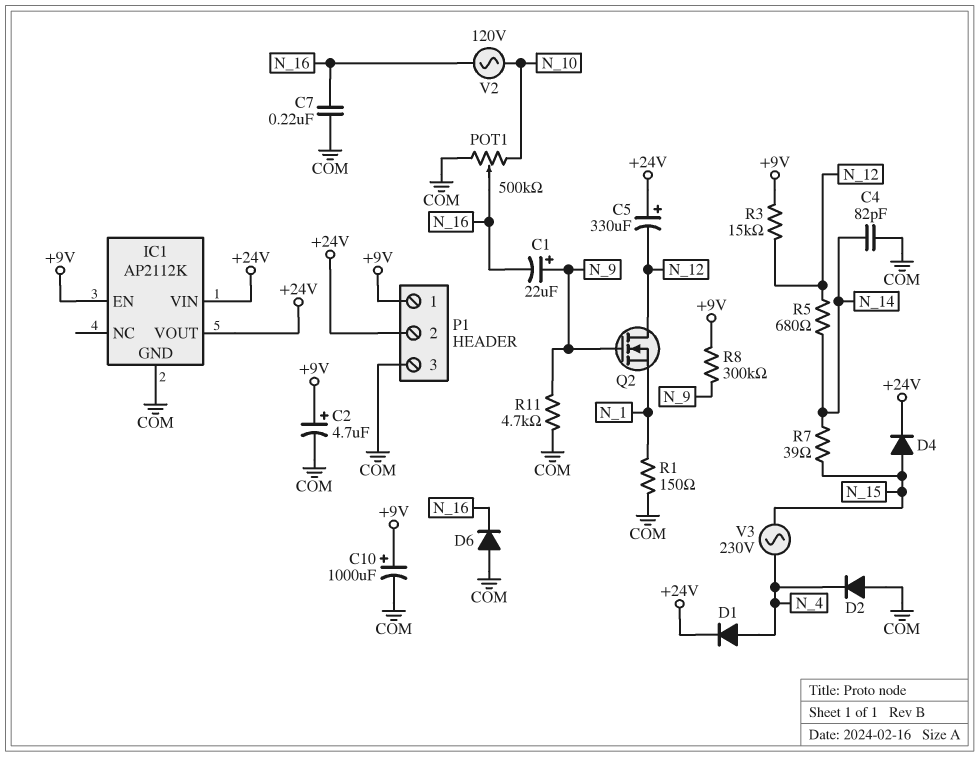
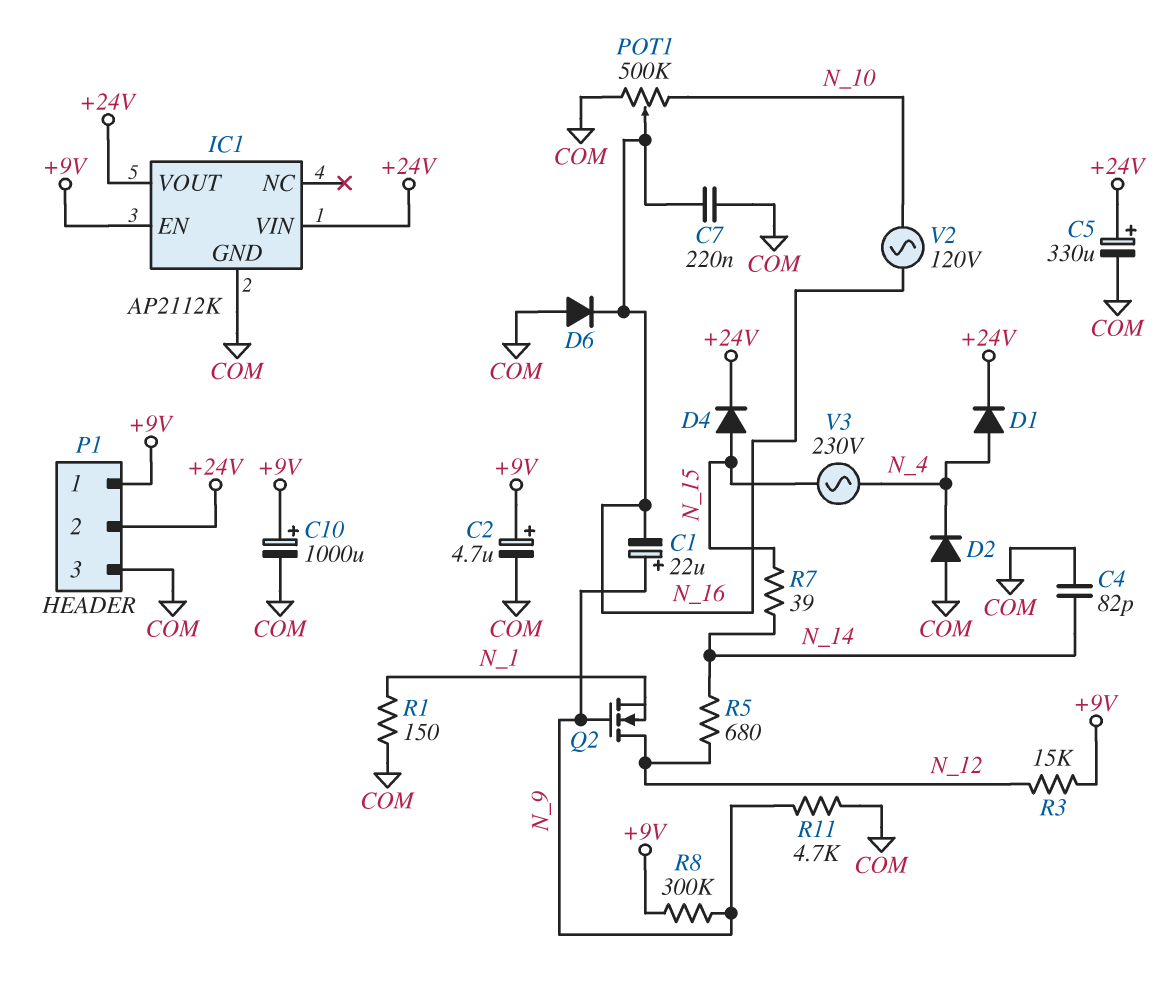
C5: 330uF (plus +24V, minus N_12) -> 330uF (plus +24V, minus COM)

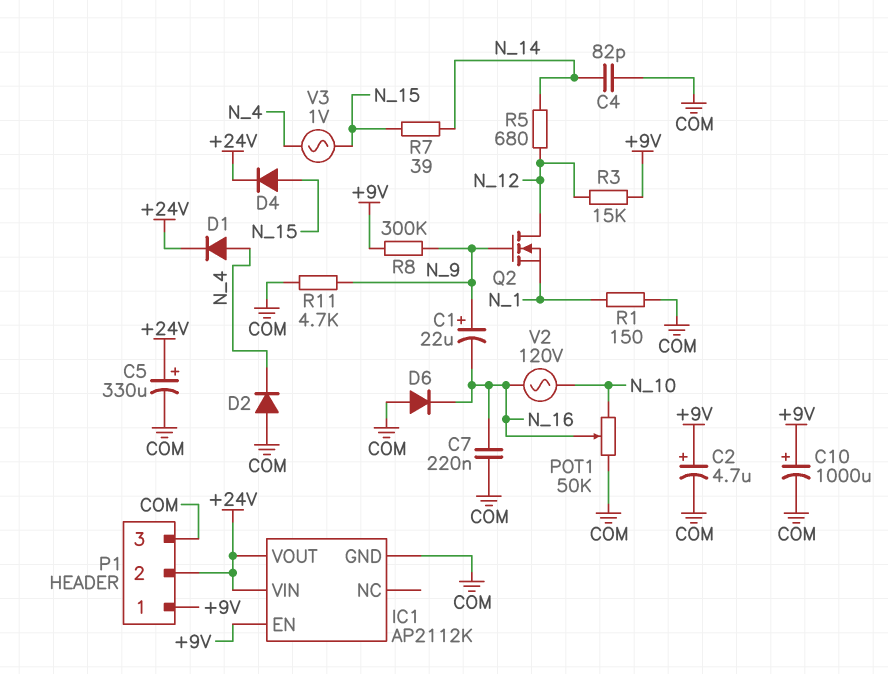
POT1: 500k (COM, N_10, wiper N_16) -> 50k (COM, N_10, wiper N_16)
V3: AC 230V (N_4, N_15) -> AC 1V (N_4, N_15)

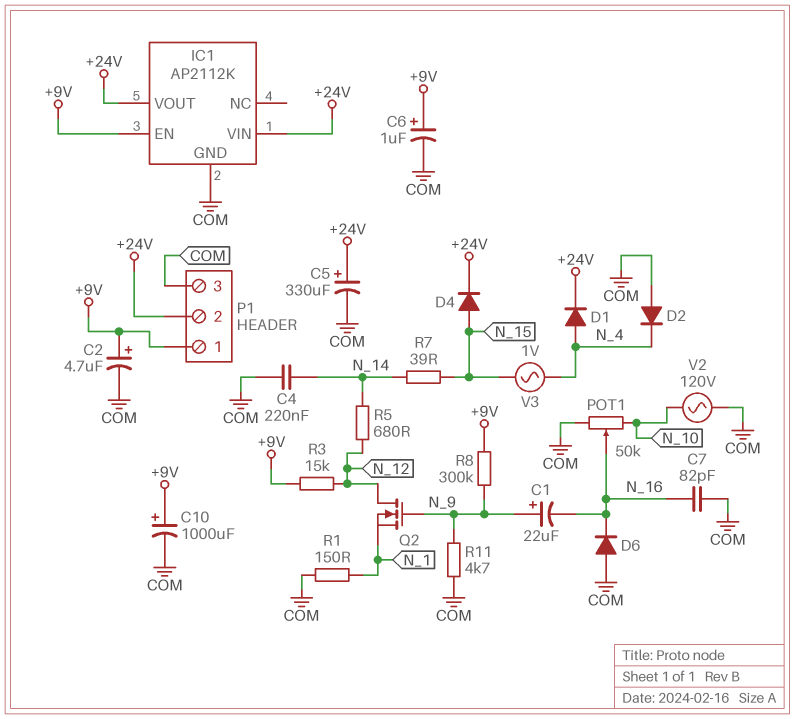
C4: 82pF (COM, N_14) -> 220nF (COM, N_14)
C6: none -> 1uF (plus +9V, minus COM)
C7: 220nF (COM, N_16) -> 82pF (COM, N_16)
V2: AC 120V (N_10, N_16) -> AC 120V (COM, N_10)

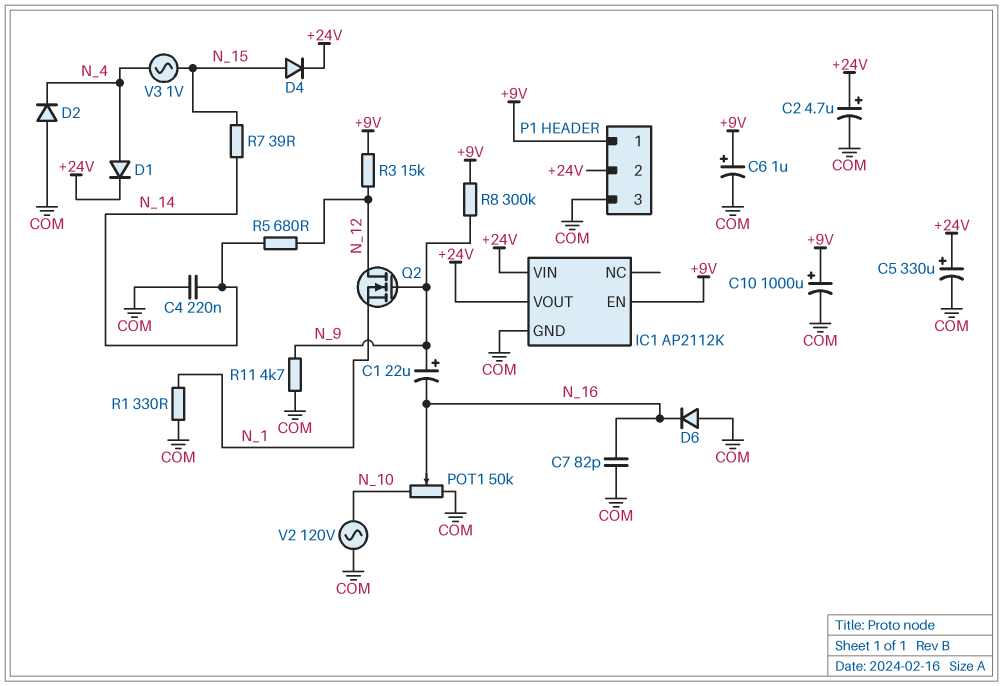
C2: 4.7uF (plus +9V, minus COM) -> 4.7uF (plus +24V, minus COM)
R1: 150 (COM, N_1) -> 330 (COM, N_1)

